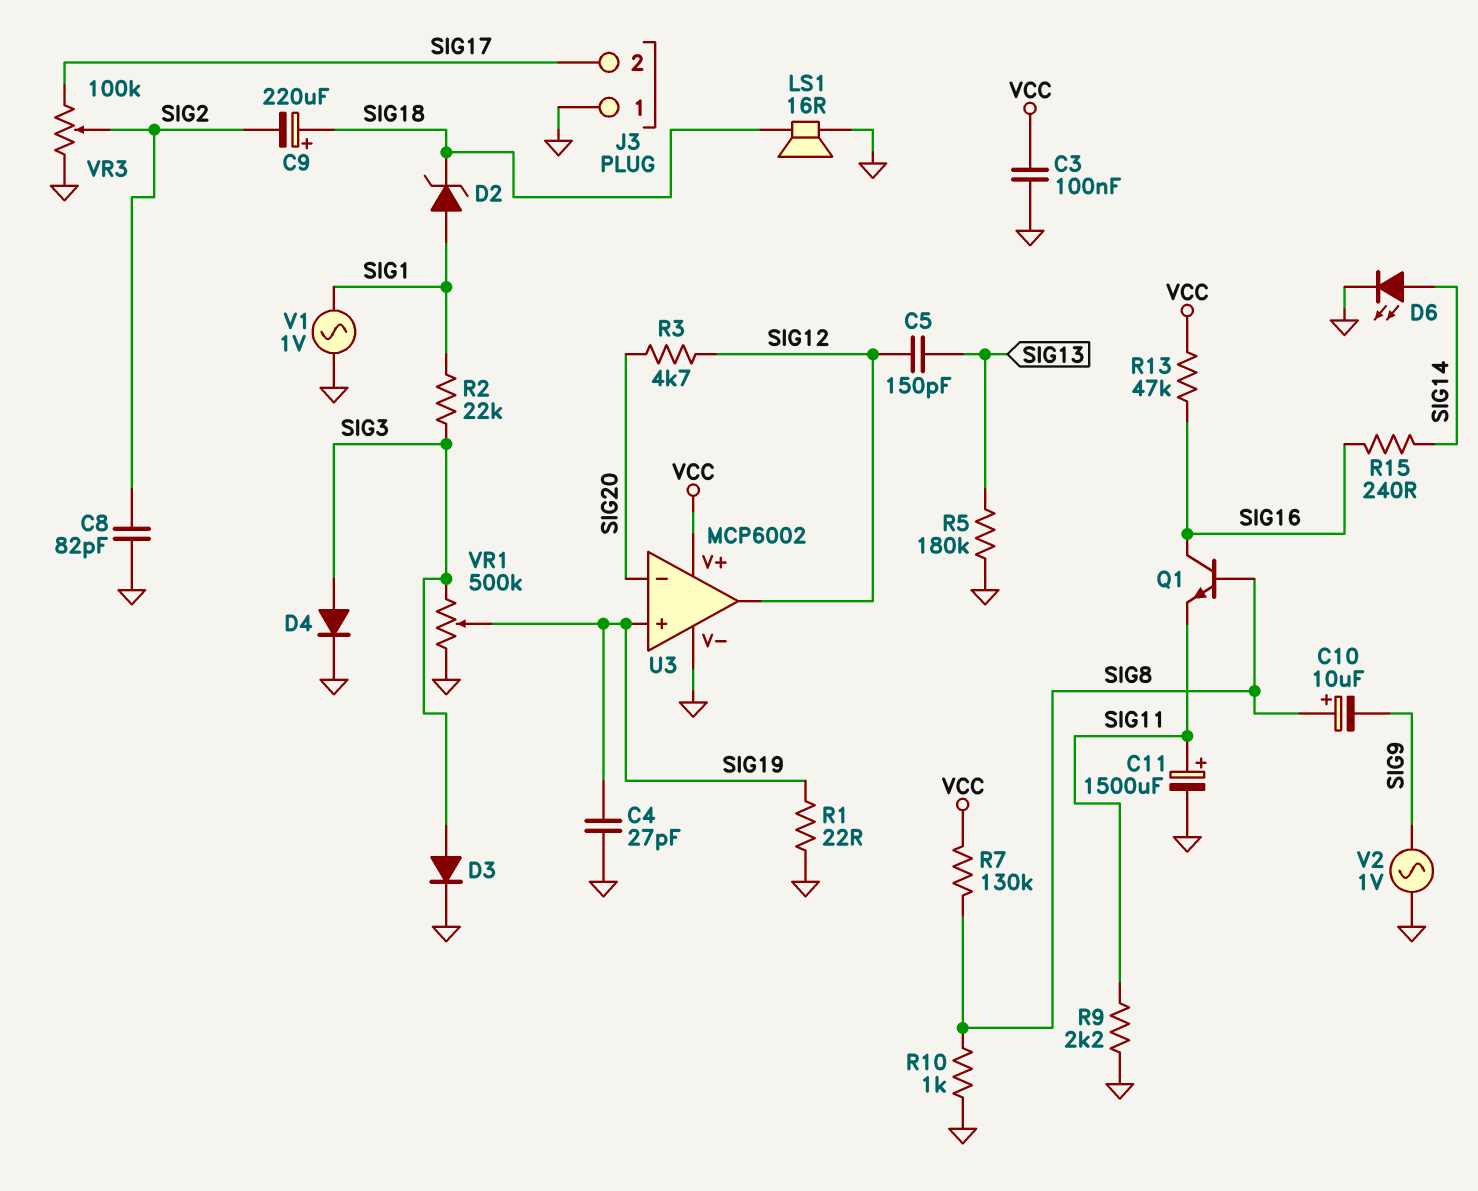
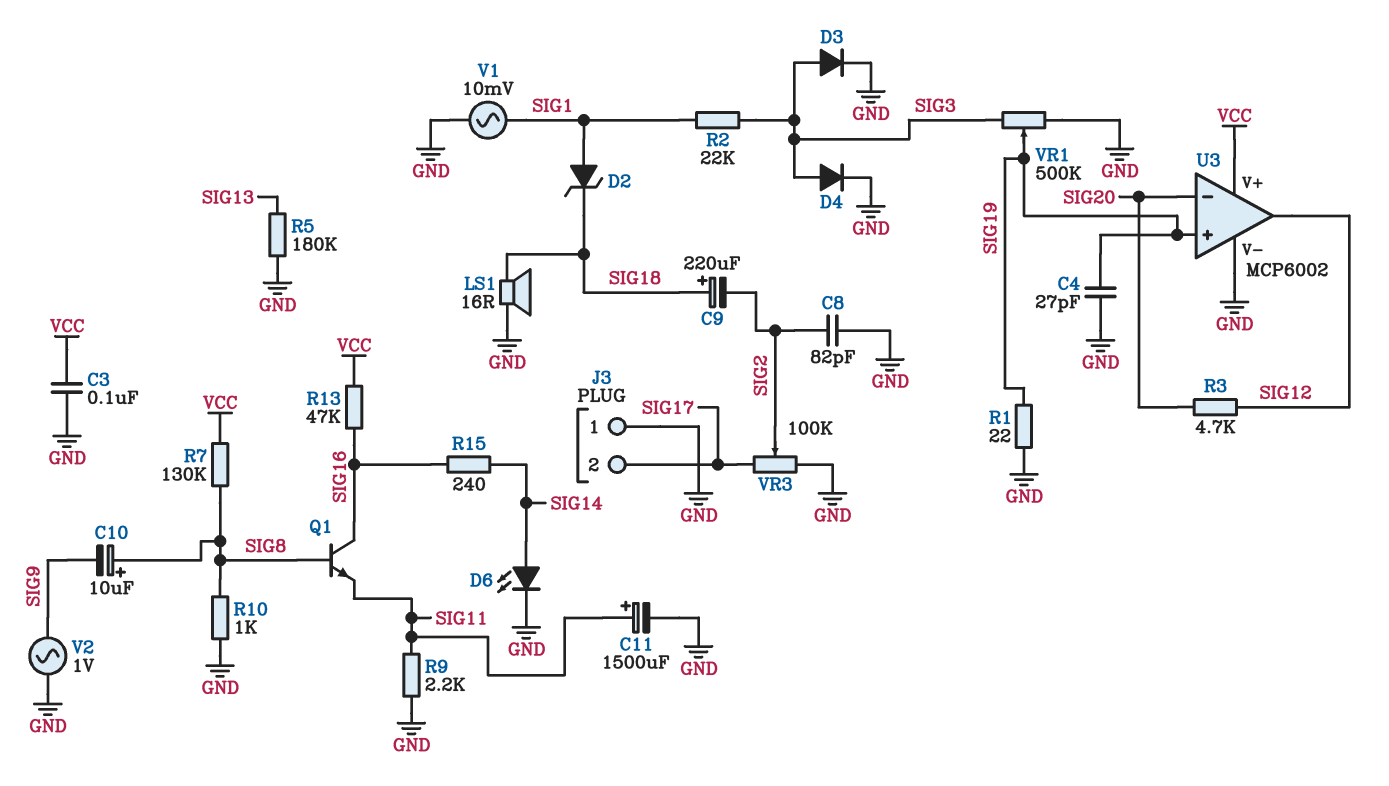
C5: 150pF (SIG12, SIG13) -> none
V1: AC 1V (GND, SIG1) -> AC 10mV (GND, SIG1)

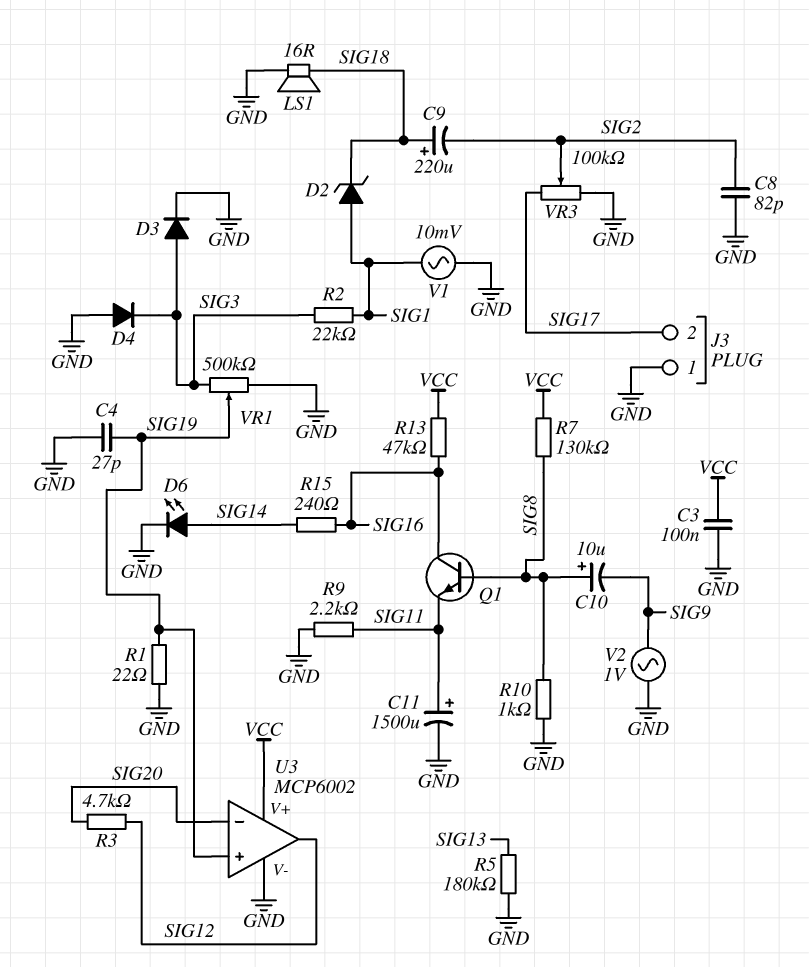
D4: diode (A SIG3, K GND) -> diode (A GND, K SIG3)

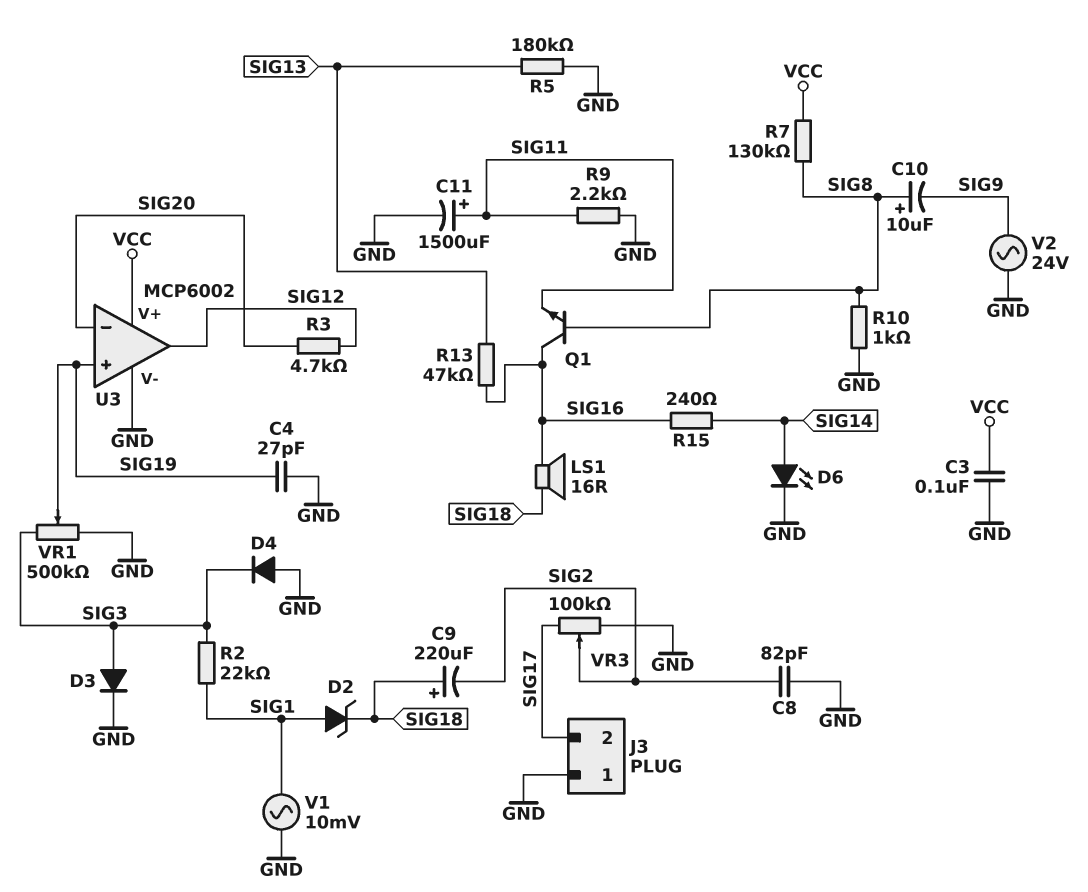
LS1: speaker 16R (GND, SIG18) -> speaker 16R (SIG16, SIG18)
R1: 22 (GND, SIG19) -> none
R13: 47k (SIG16, VCC) -> 47k (SIG13, SIG16)
V2: AC 1V (GND, SIG9) -> AC 24V (GND, SIG9)

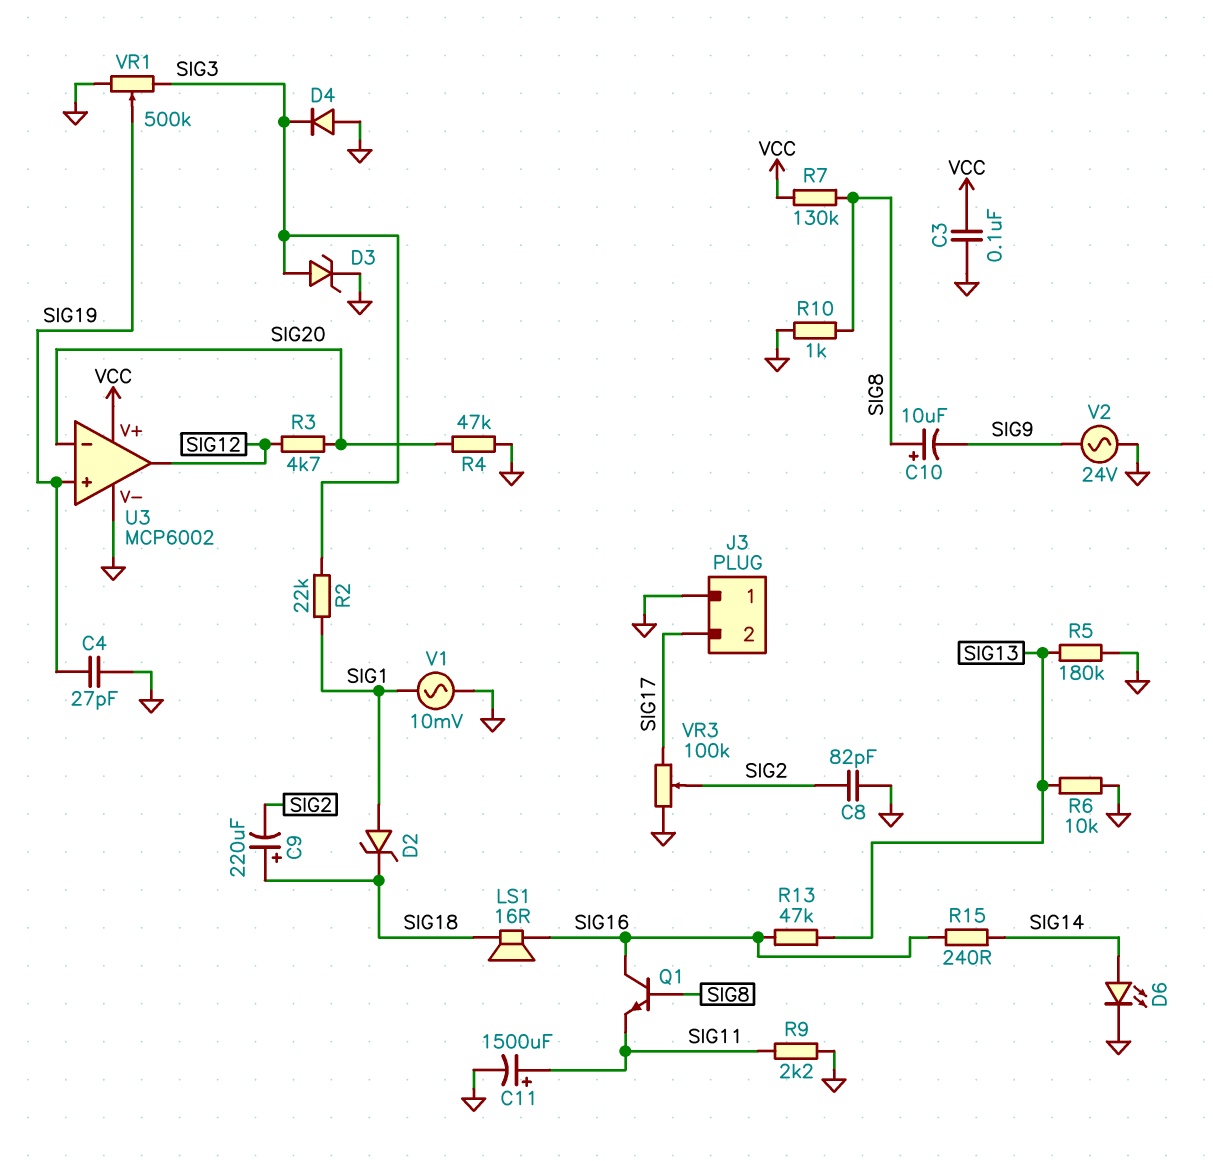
D3: diode (A SIG3, K GND) -> zener (A SIG3, K GND)
R4: none -> 47k (GND, SIG20)
R6: none -> 10k (GND, SIG13)

